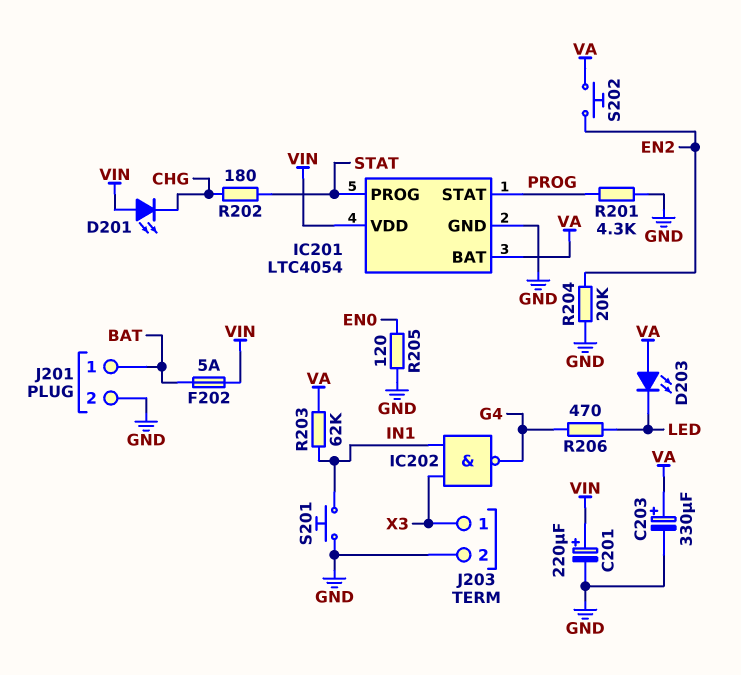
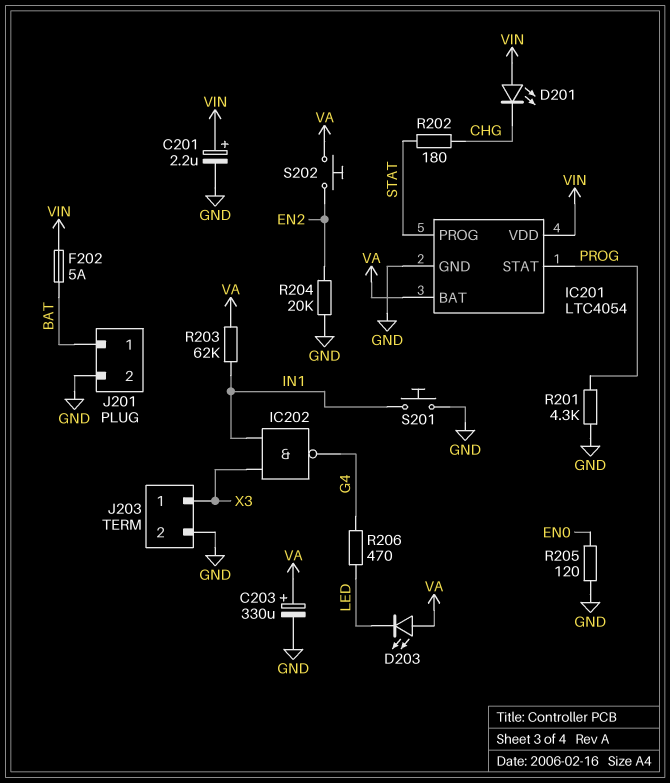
C201: 220uF (plus VIN, minus GND) -> 2.2uF (plus VIN, minus GND)

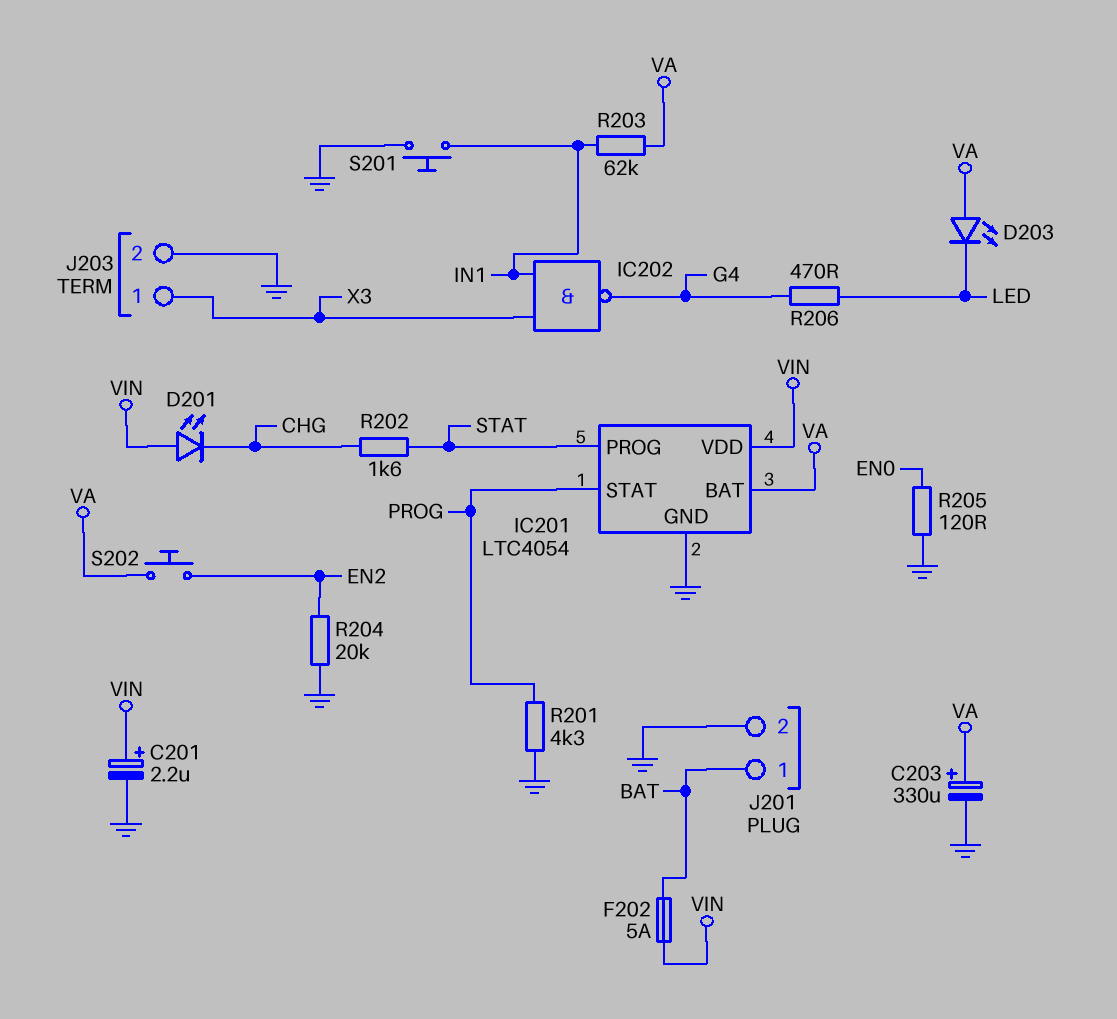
R202: 180 (CHG, STAT) -> 1.6k (CHG, STAT)

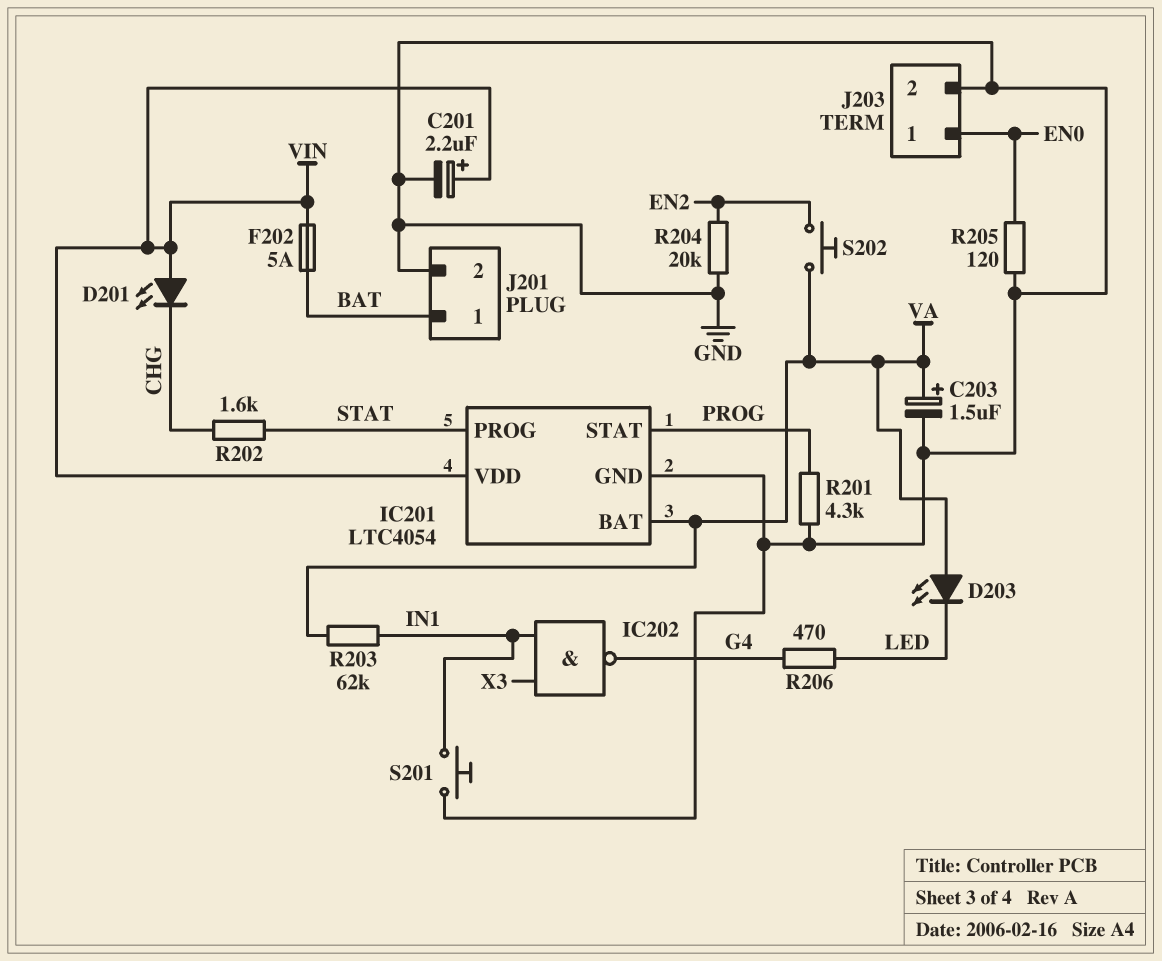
C203: 330uF (plus VA, minus GND) -> 1.5uF (plus VA, minus GND)
J203 pin 1: X3 -> EN0

